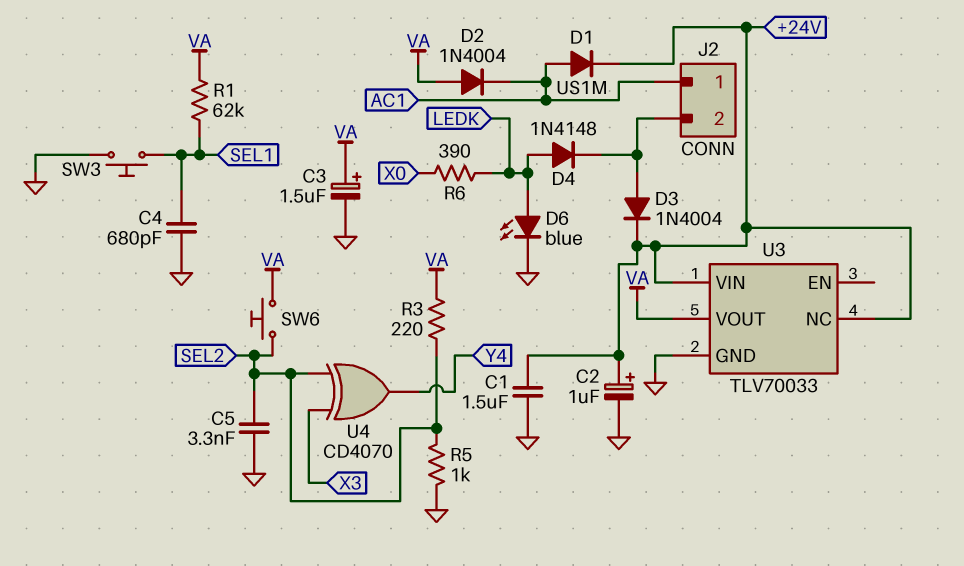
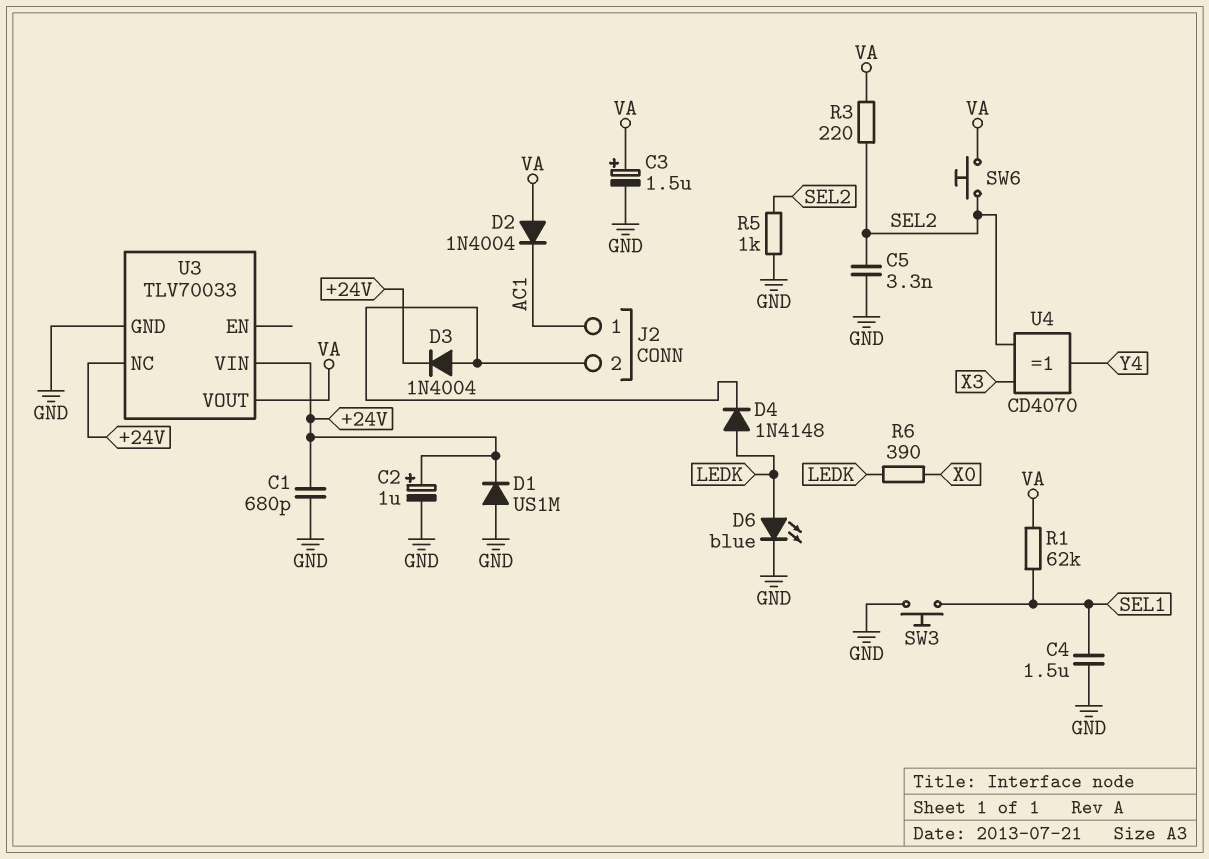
C1: 1.5uF (+24V, GND) -> 680pF (+24V, GND)
C4: 680pF (GND, SEL1) -> 1.5uF (GND, SEL1)
D1: diode US1M (A AC1, K +24V) -> diode US1M (A GND, K +24V)

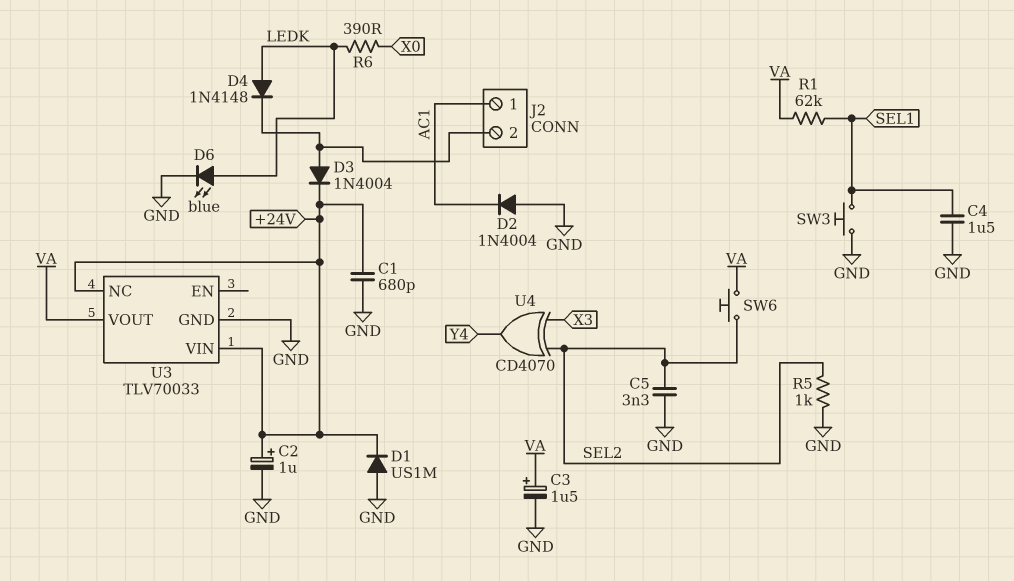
D2: diode 1N4004 (A VA, K AC1) -> diode 1N4004 (A GND, K AC1)
R3: 220 (SEL2, VA) -> none

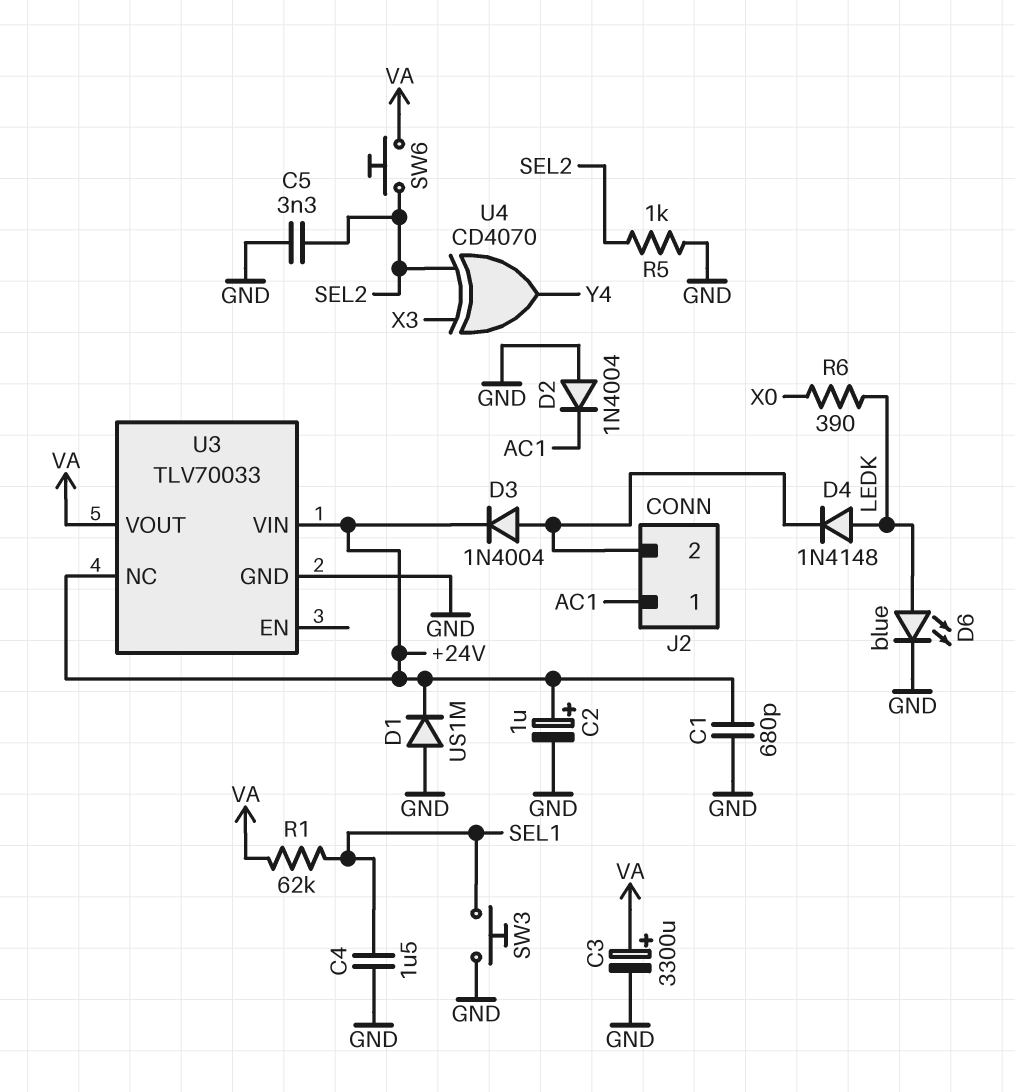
C3: 1.5uF (plus VA, minus GND) -> 3300uF (plus VA, minus GND)

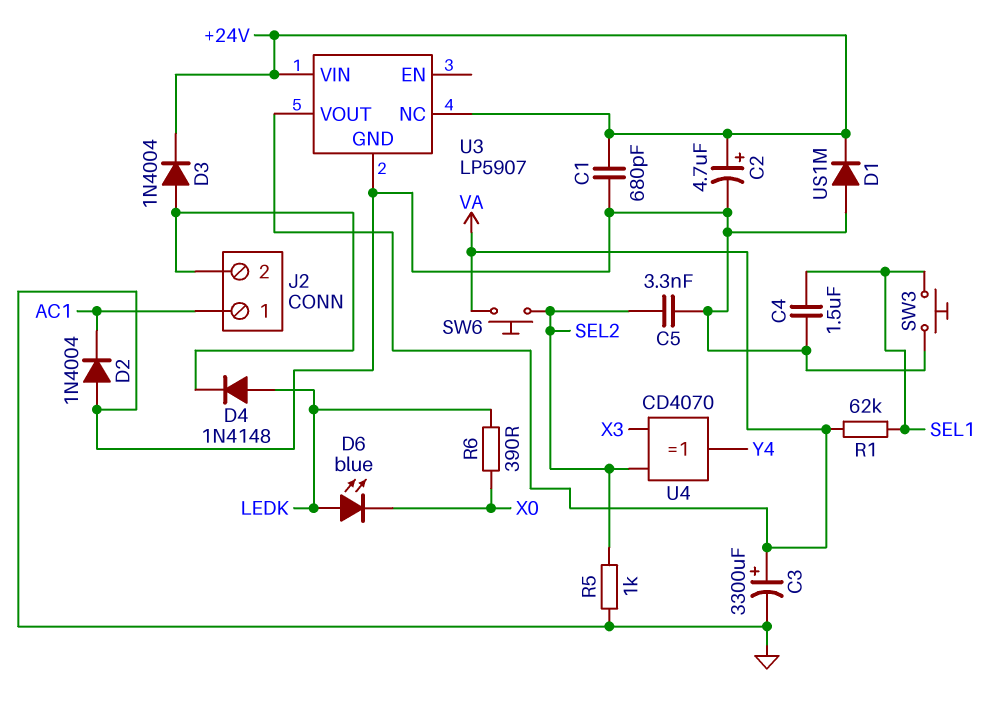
C2: 1uF (plus +24V, minus GND) -> 4.7uF (plus +24V, minus GND)
D6: LED blue (A LEDK, K GND) -> LED blue (A LEDK, K X0)
U3: TLV70033 -> LP5907

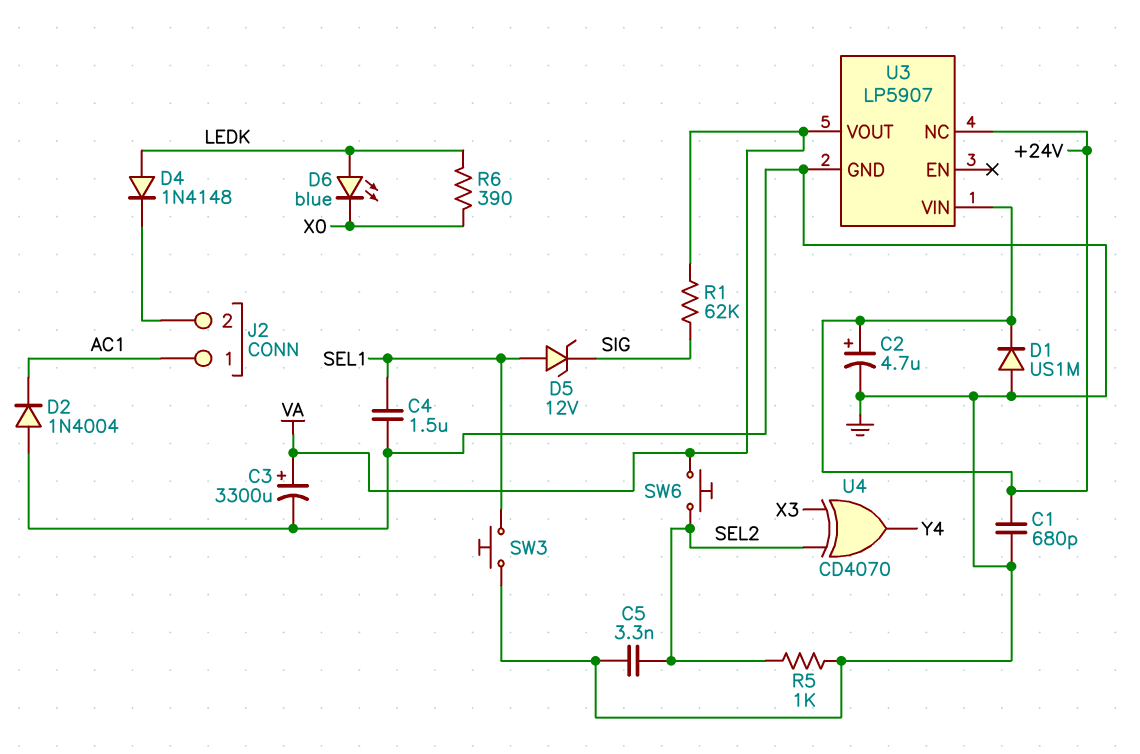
D3: diode 1N4004 (A J2/2, K +24V) -> none
D5: none -> zener 12V (A SEL1, K SIG)
R1: 62k (SEL1, VA) -> 62k (SIG, VA)

